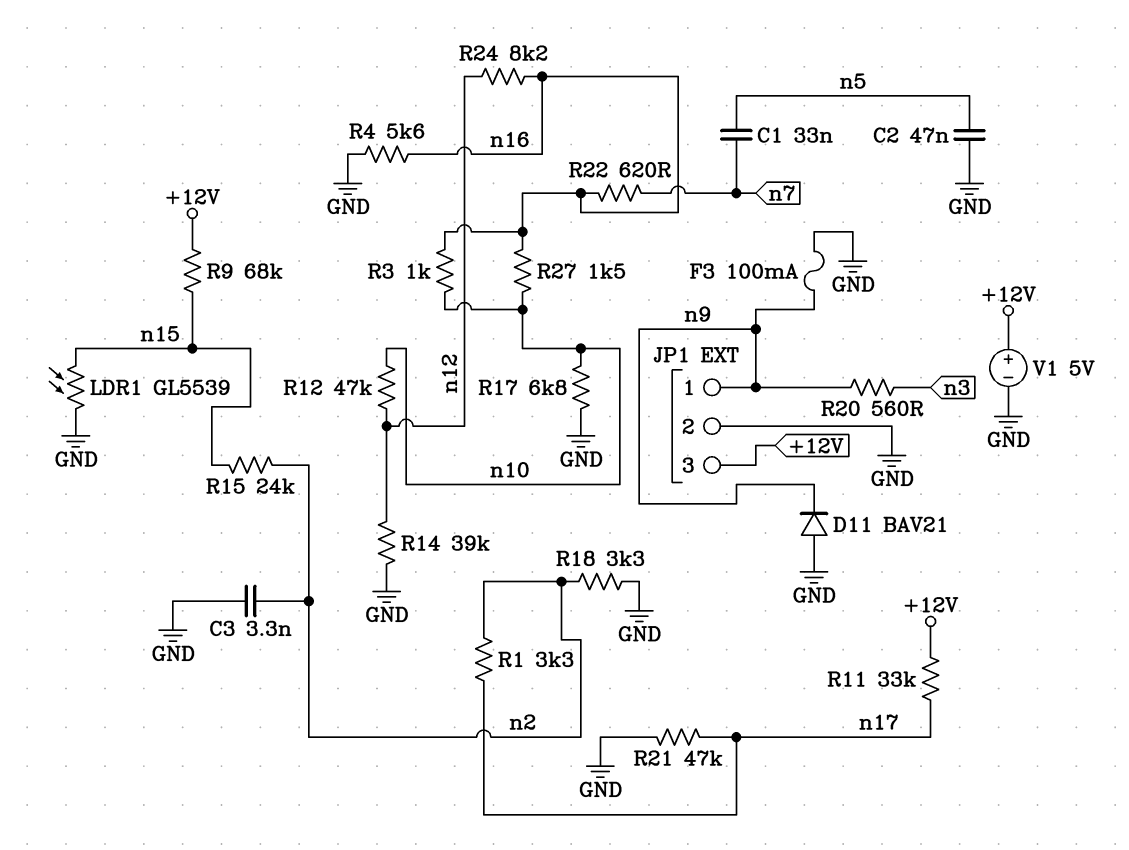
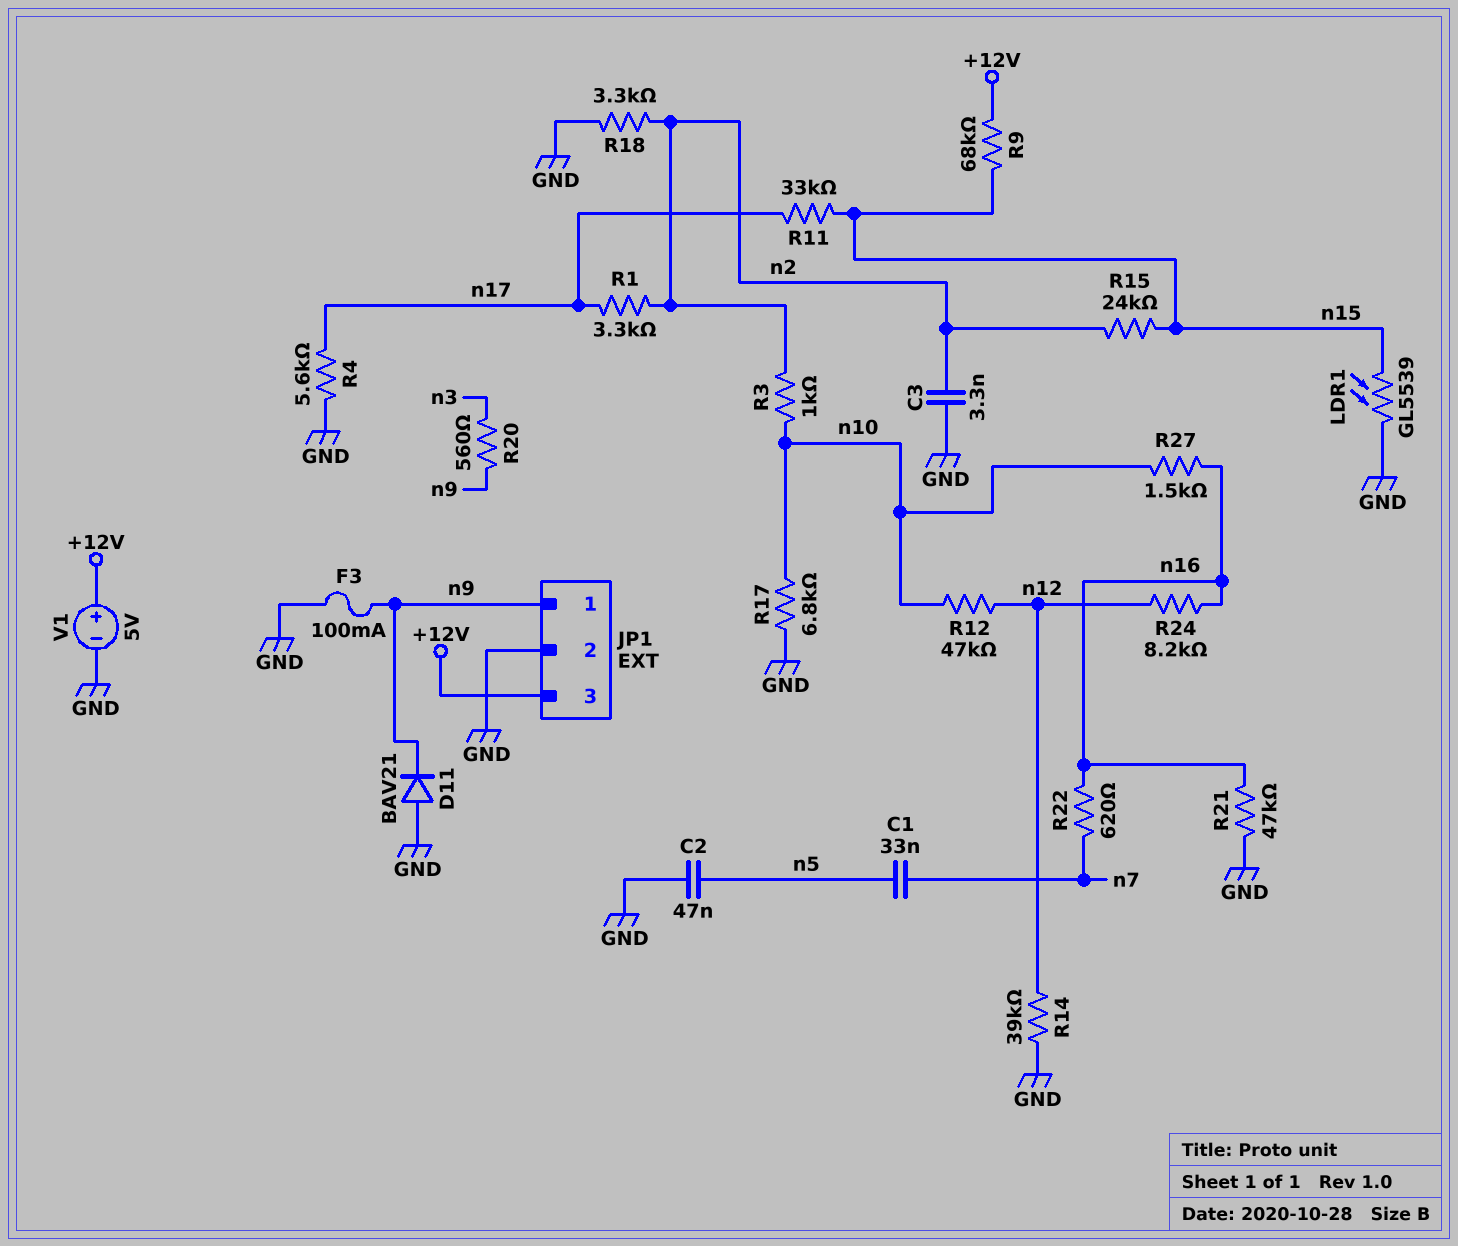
R3: 1k (n10, n16) -> 1k (n2, n10)
R4: 5.6k (GND, n16) -> 5.6k (GND, n17)
R11: 33k (+12V, n17) -> 33k (n15, n17)
R21: 47k (GND, n17) -> 47k (GND, n16)

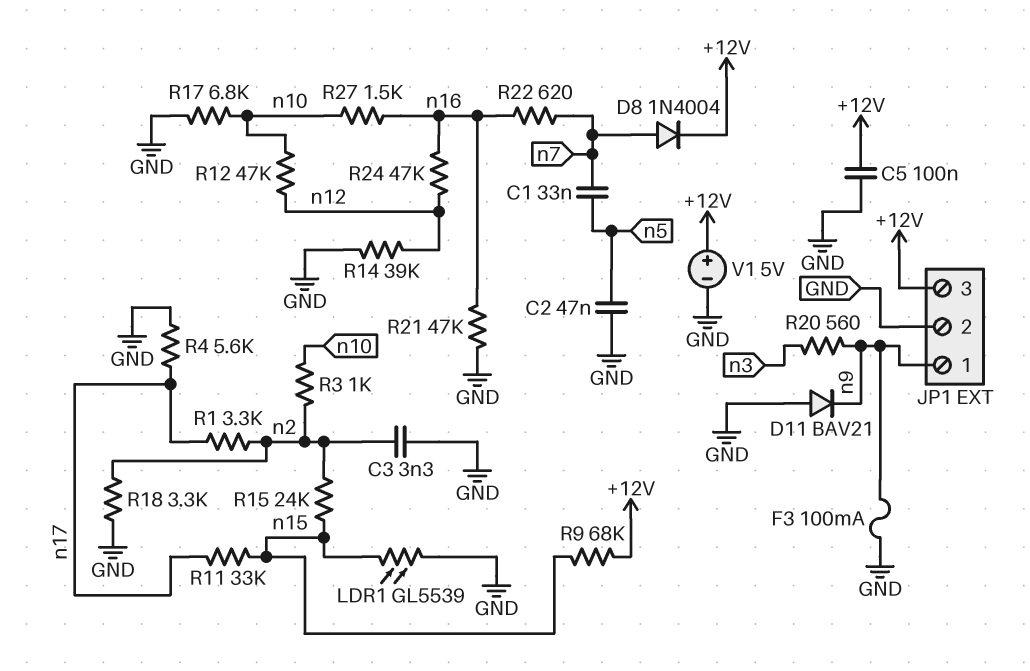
C5: none -> 100nF (+12V, GND)
D8: none -> diode 1N4004 (A n7, K +12V)
R24: 8.2k (n12, n16) -> 47k (n12, n16)

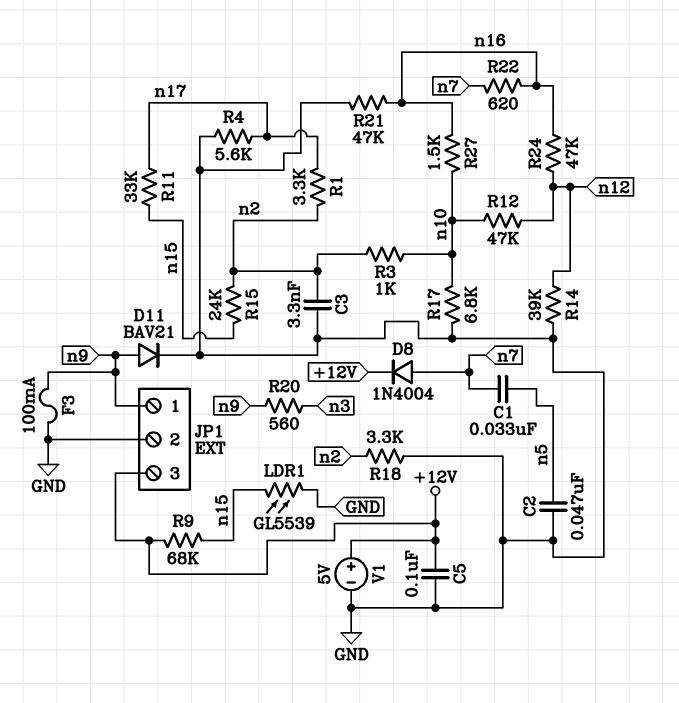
D11: diode BAV21 (A GND, K n9) -> diode BAV21 (A n9, K GND)

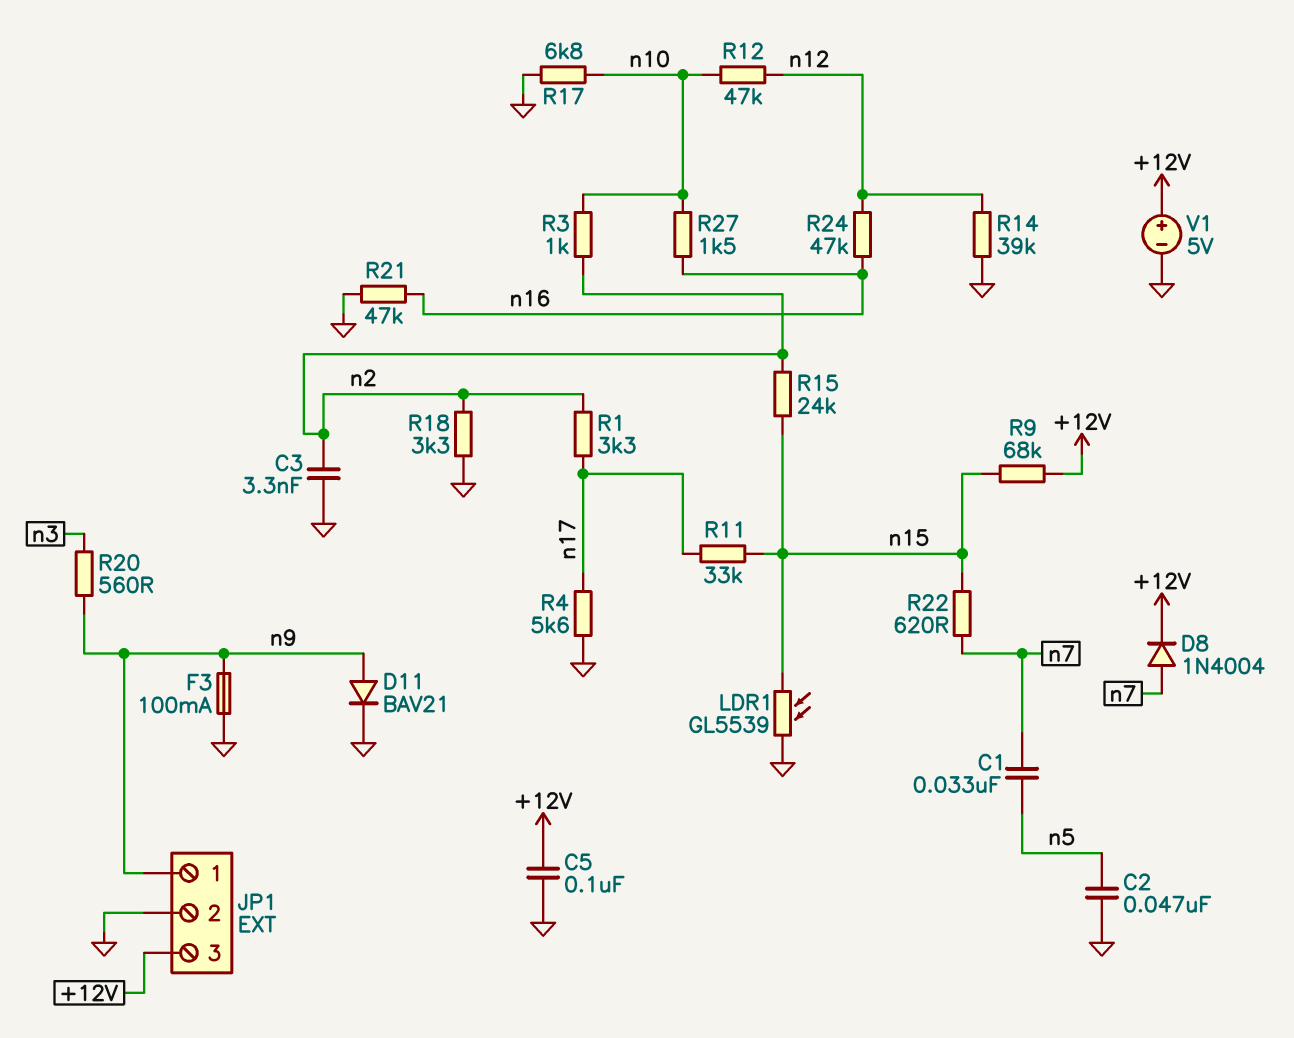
R22: 620 (n7, n16) -> 620 (n7, n15)

